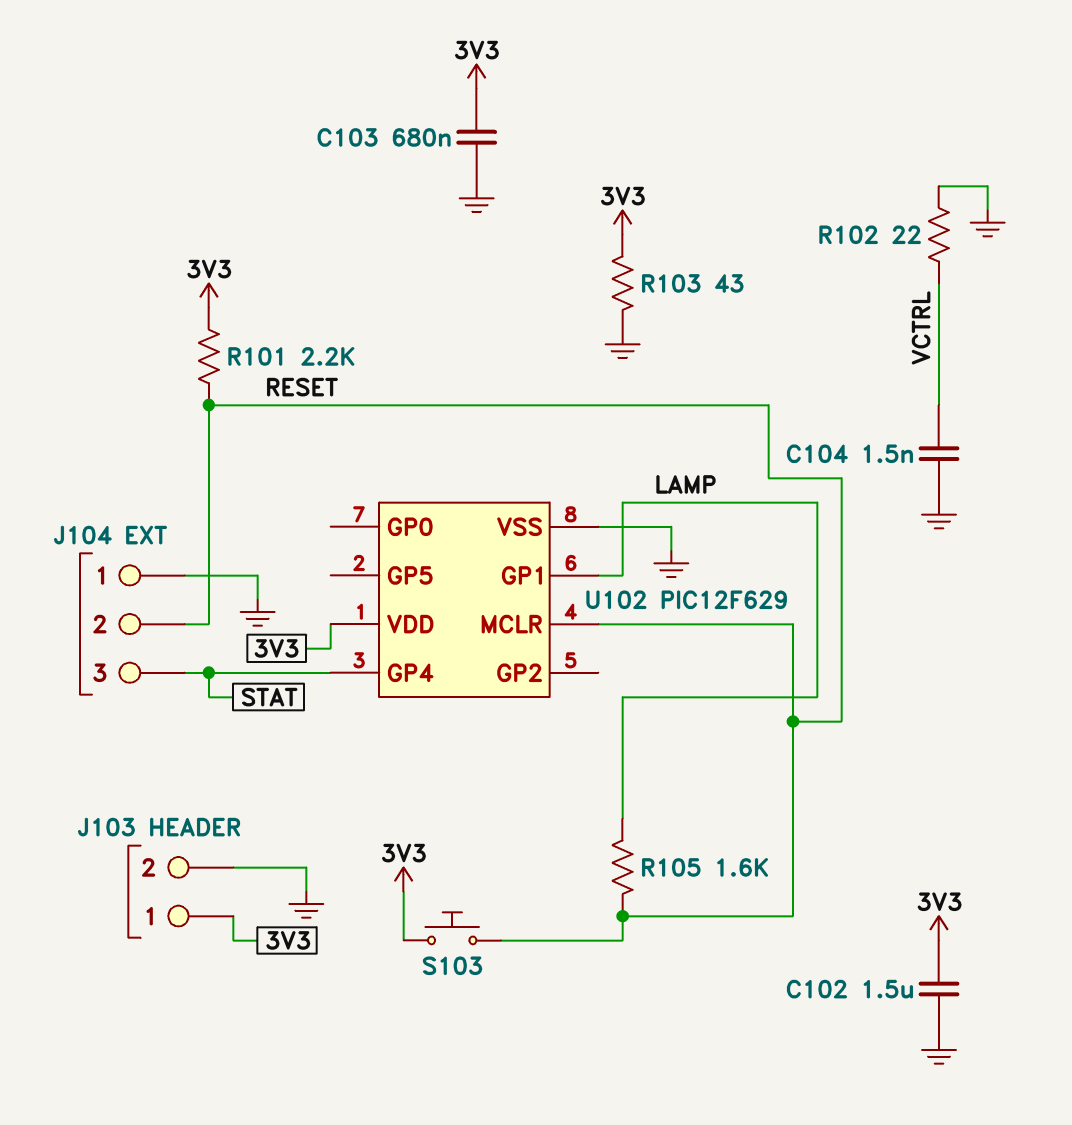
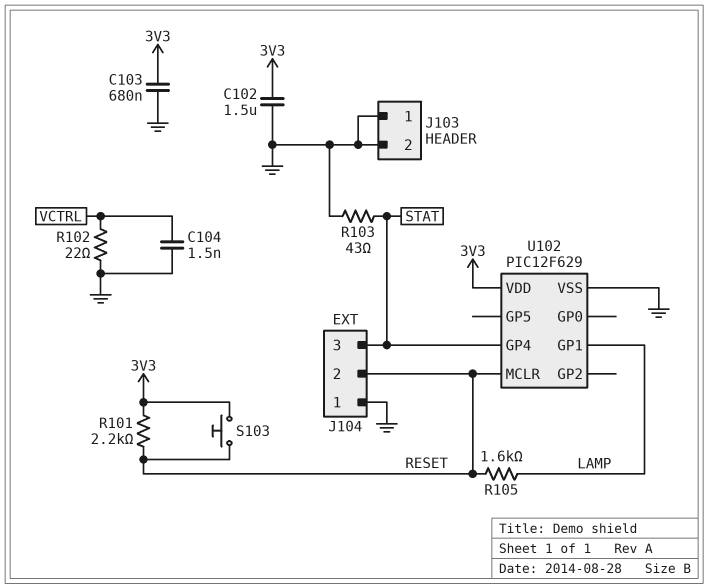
J103 pin 1: 3V3 -> GND
R103: 43 (3V3, GND) -> 43 (GND, STAT)

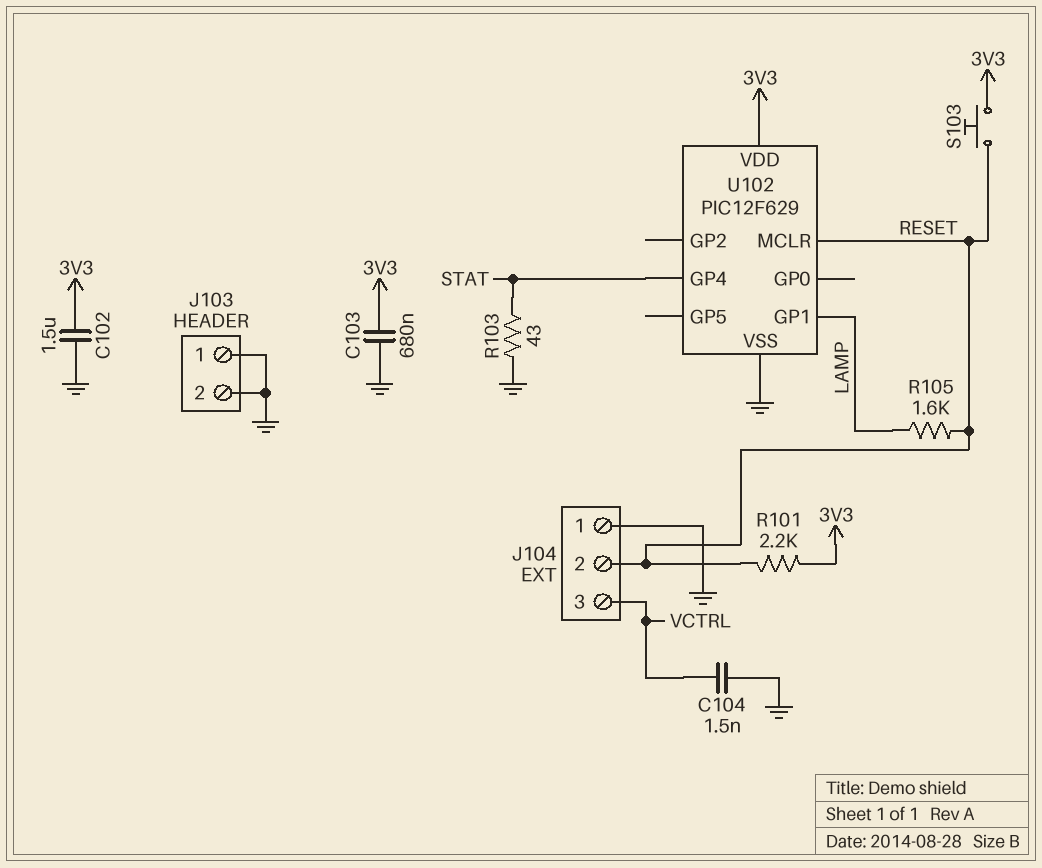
J104 pin 3: STAT -> VCTRL
R102: 22 (GND, VCTRL) -> none

